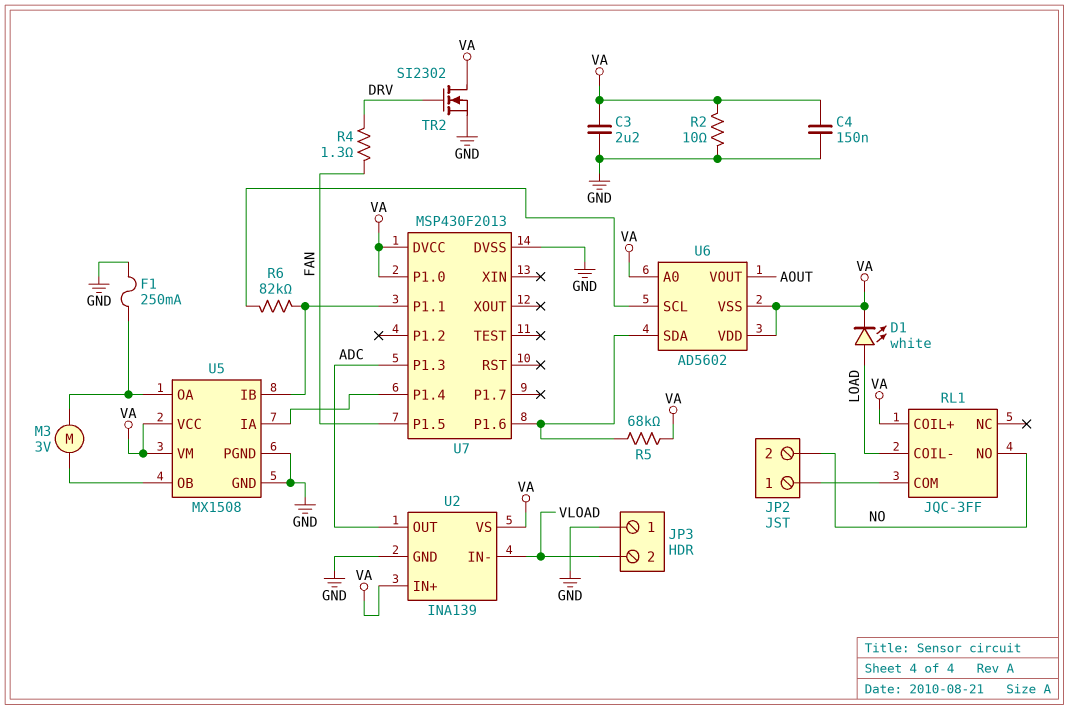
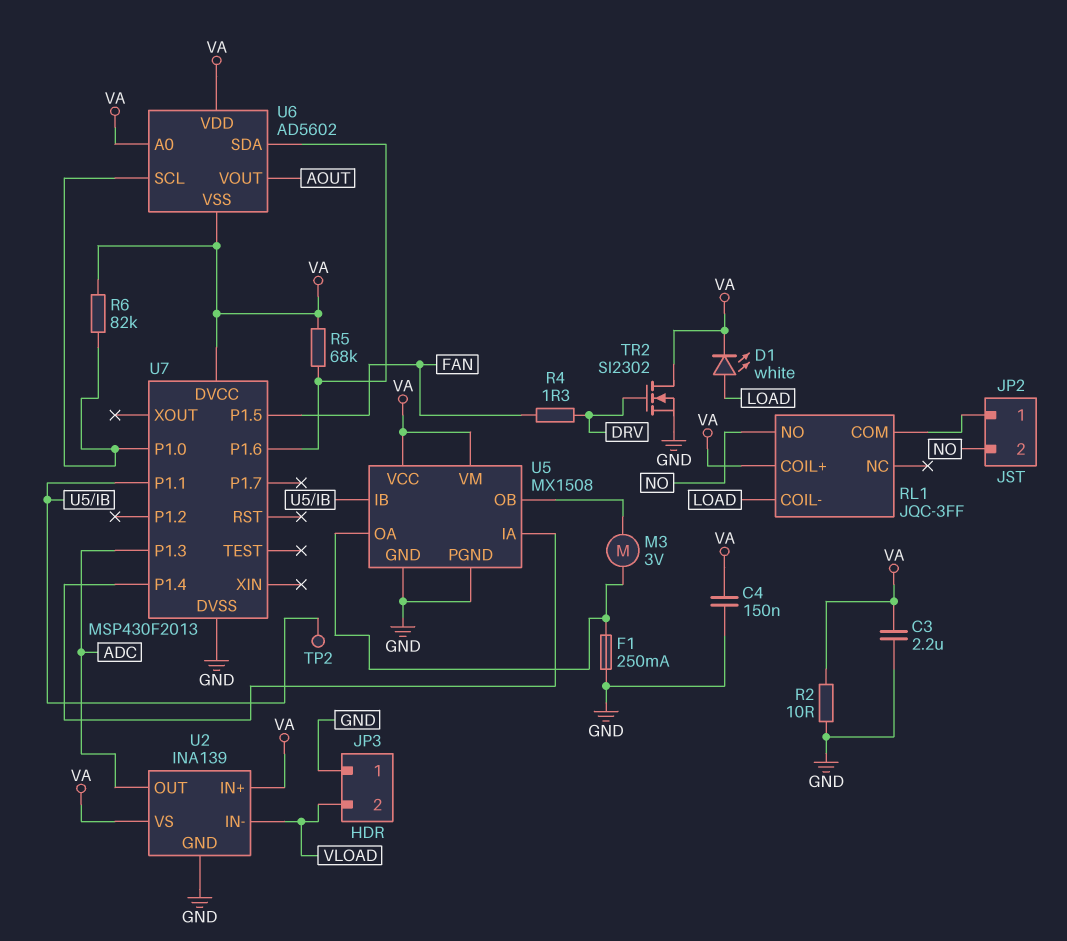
R6: 82k (U5/IB, U6/SCL) -> 82k (U6/SCL, VA)
TP2: none -> test point (U5/IB)
U7 pin P1.0: VA -> U6/SCL

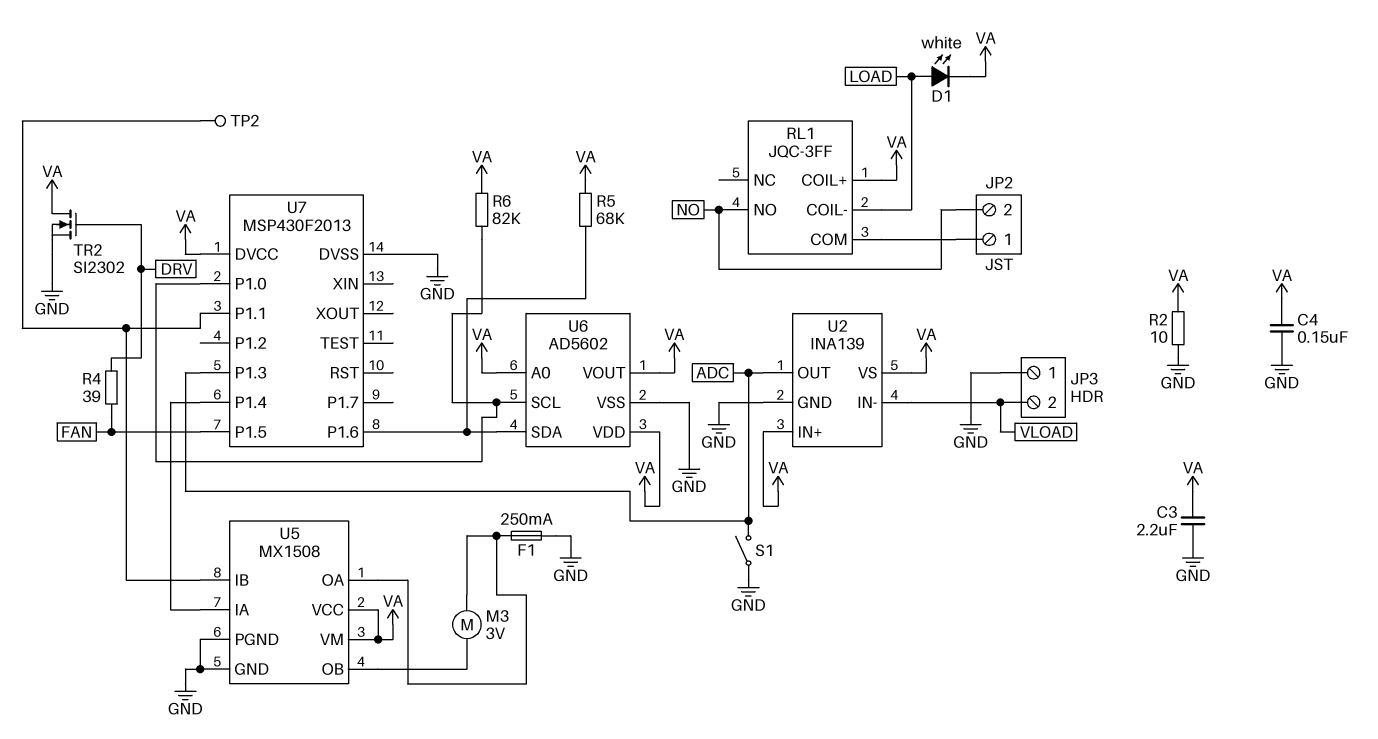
R4: 1.3 (DRV, FAN) -> 39 (DRV, FAN)
S1: none -> switch (ADC, GND)
U6 pin VOUT: AOUT -> VA
U6 pin VSS: VA -> GND

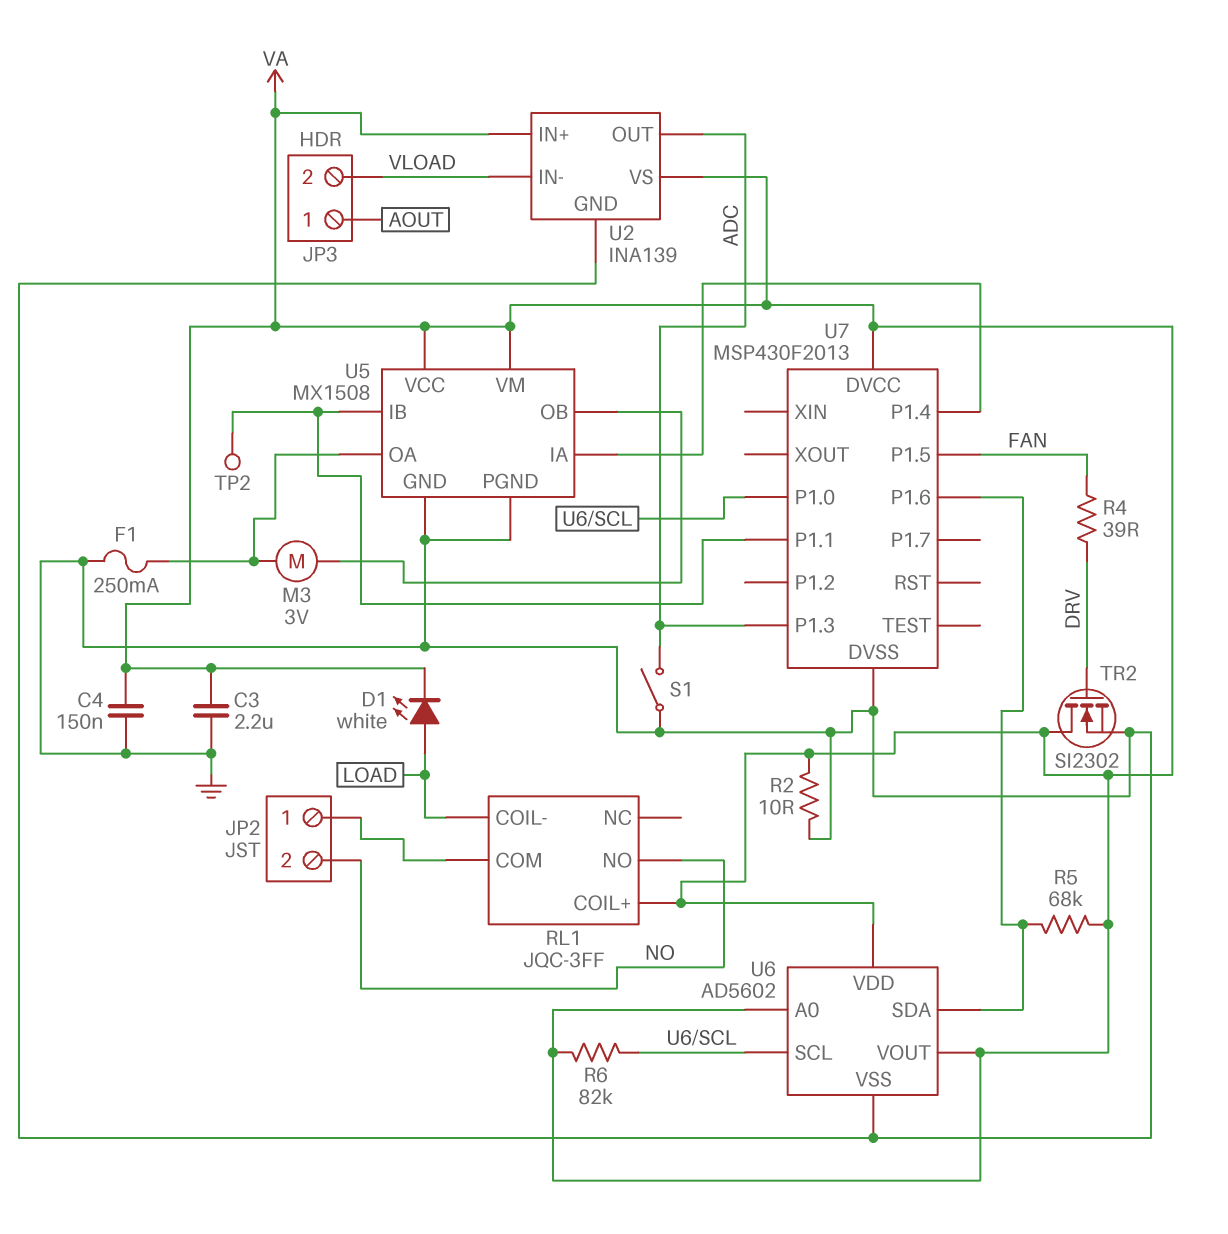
JP3 pin 1: GND -> AOUT

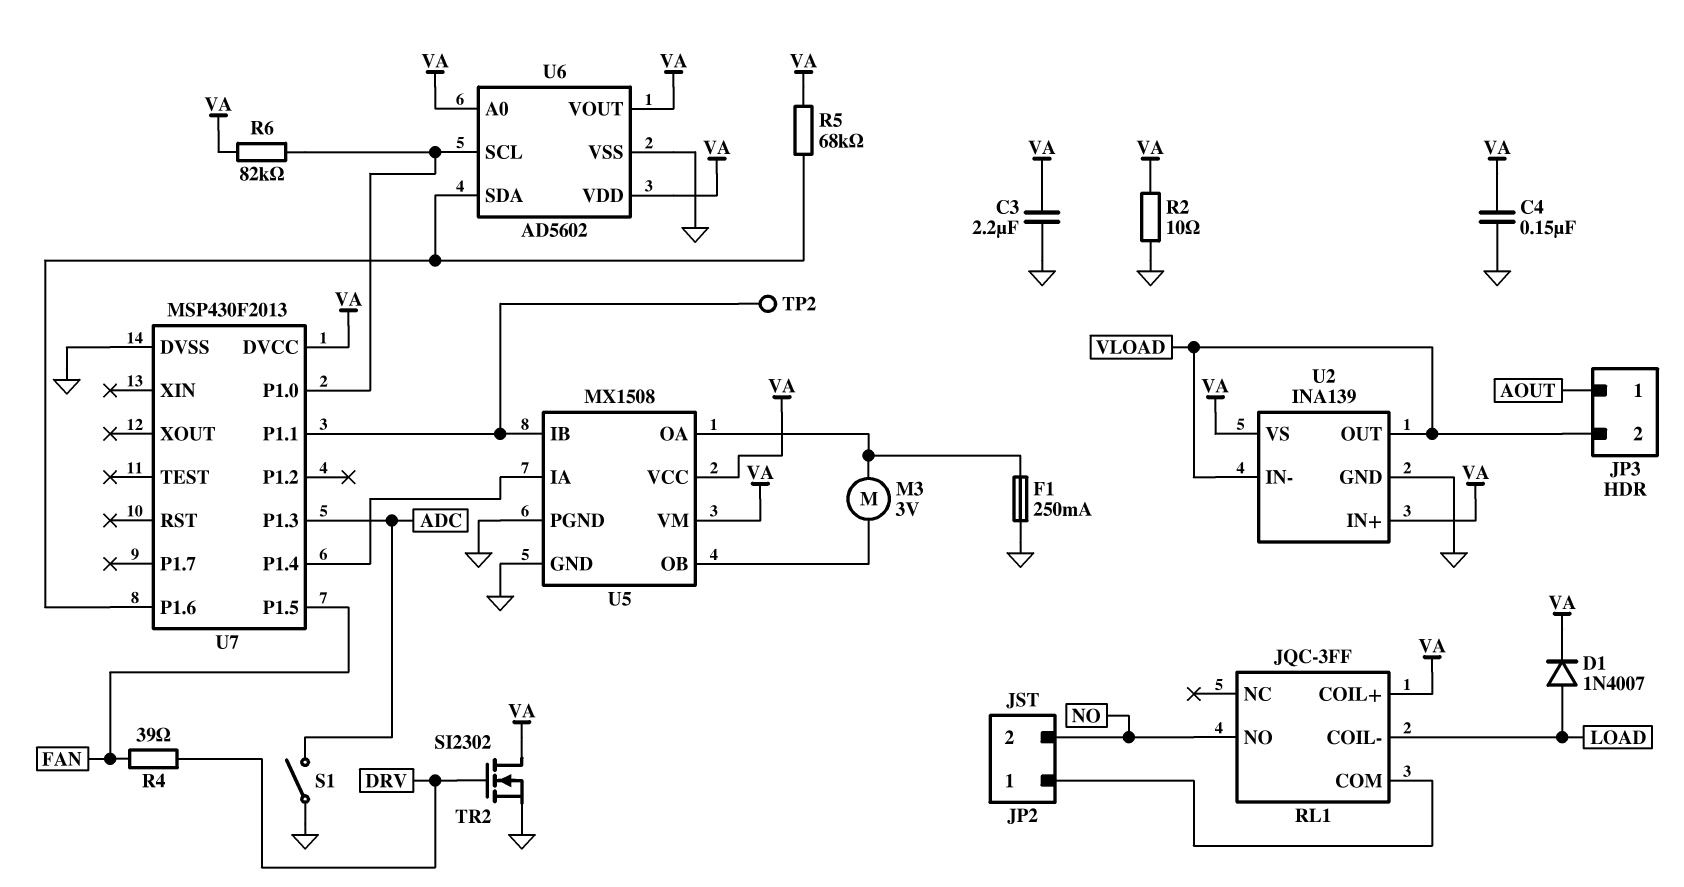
D1: LED white (A LOAD, K VA) -> diode 1N4007 (A LOAD, K VA)
U2 pin OUT: ADC -> VLOAD

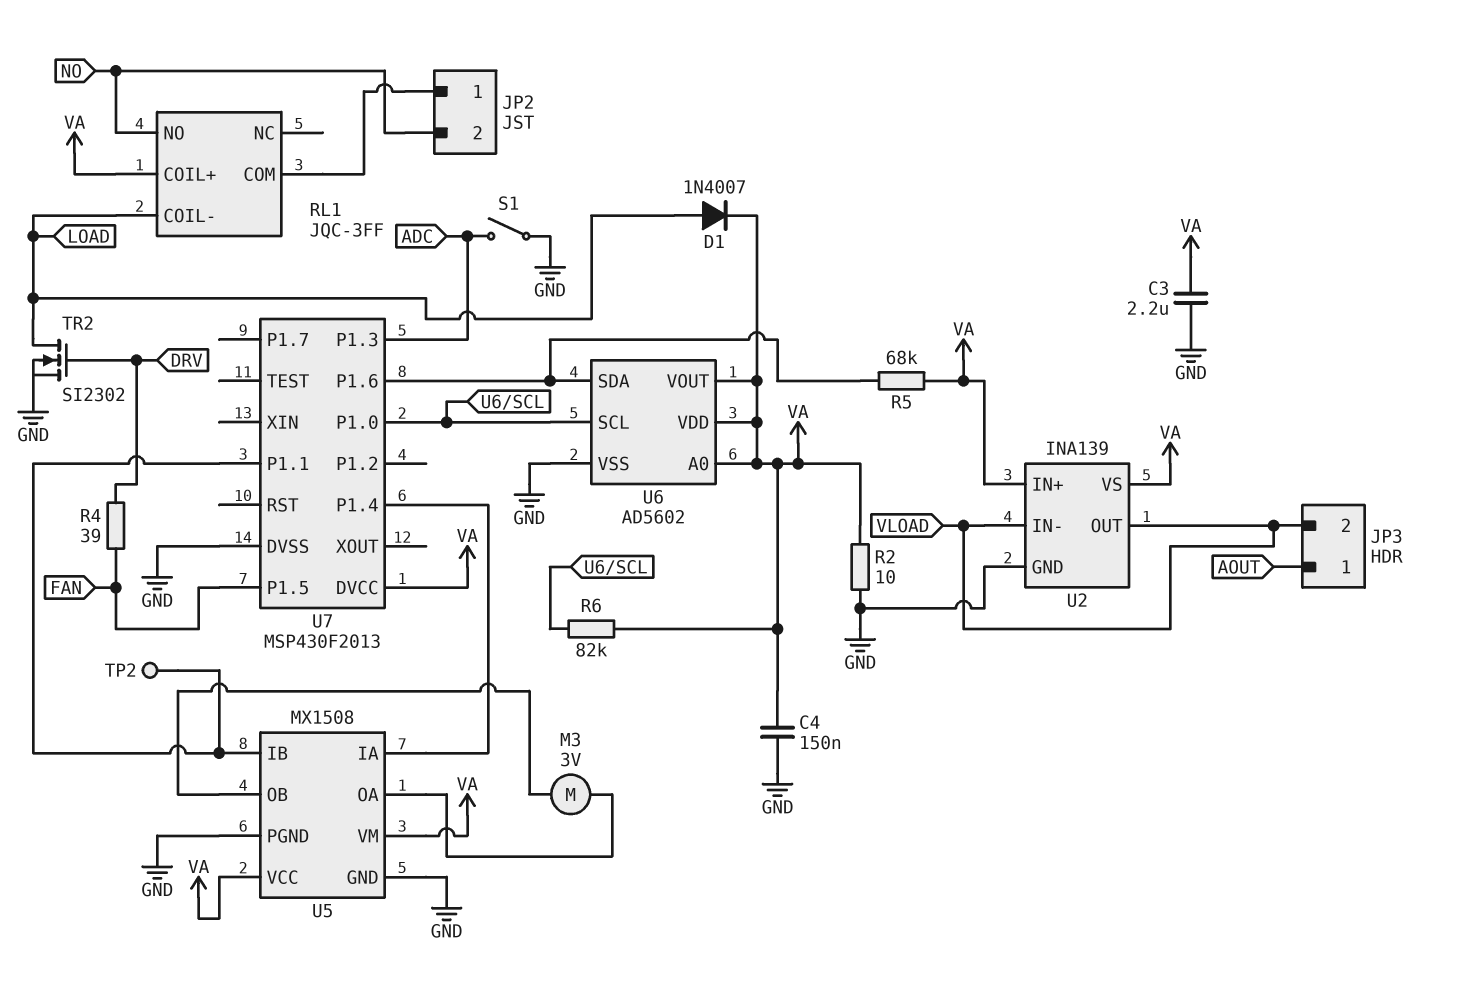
F1: 250mA (GND, U5/OA) -> none
TR2: NMOS SI2302 (G DRV, D VA, S GND) -> NMOS SI2302 (G DRV, D LOAD, S GND)

